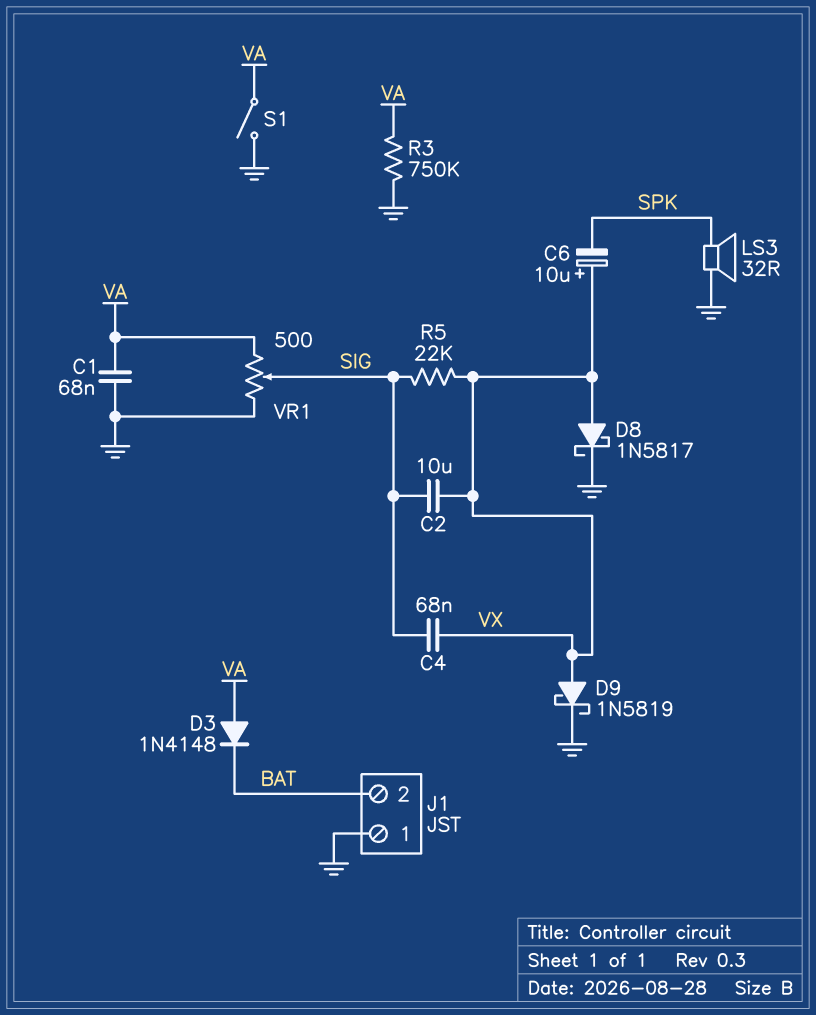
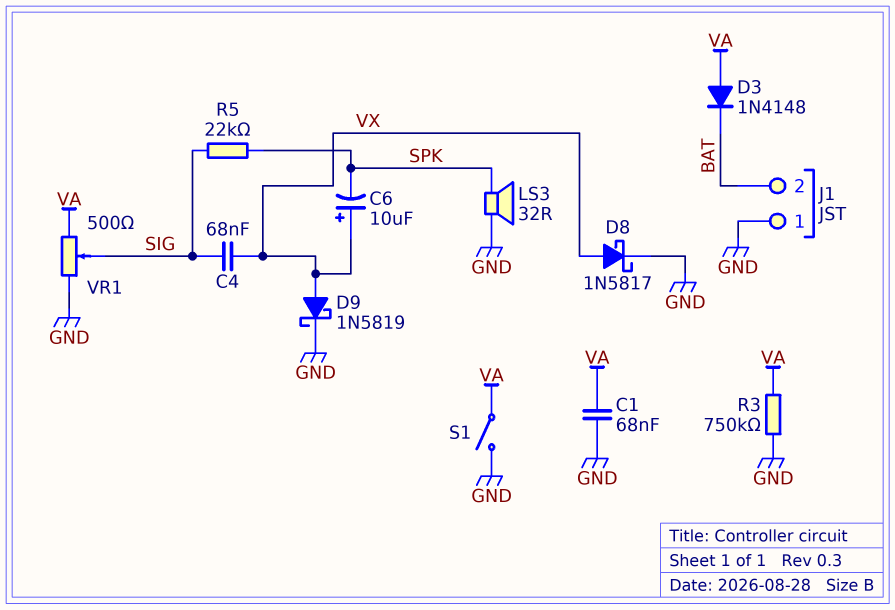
C2: 10uF (SIG, VX) -> none
R5: 22k (SIG, VX) -> 22k (SIG, SPK)

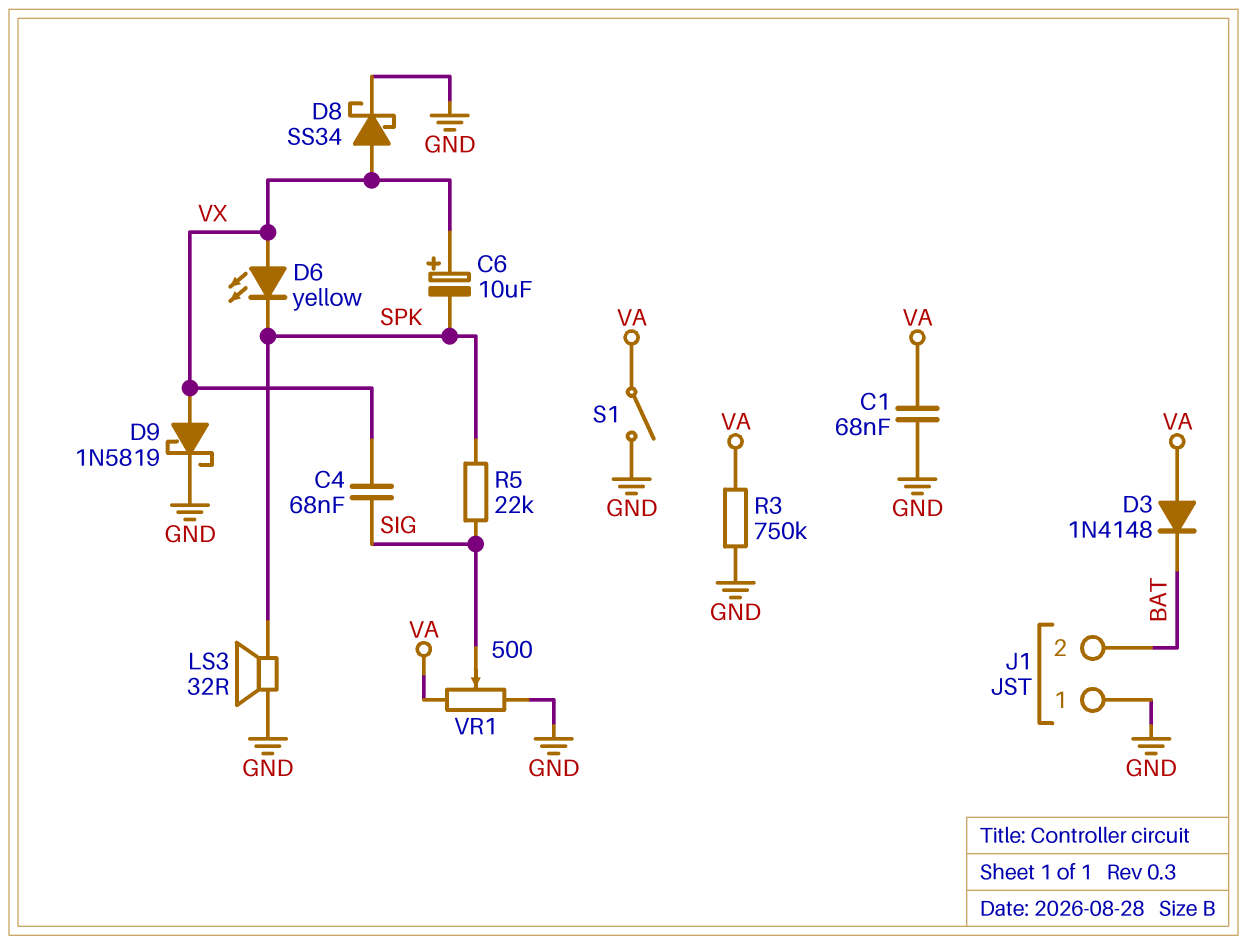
D6: none -> LED yellow (A VX, K SPK)
D8: schottky 1N5817 (A VX, K GND) -> schottky SS34 (A VX, K GND)

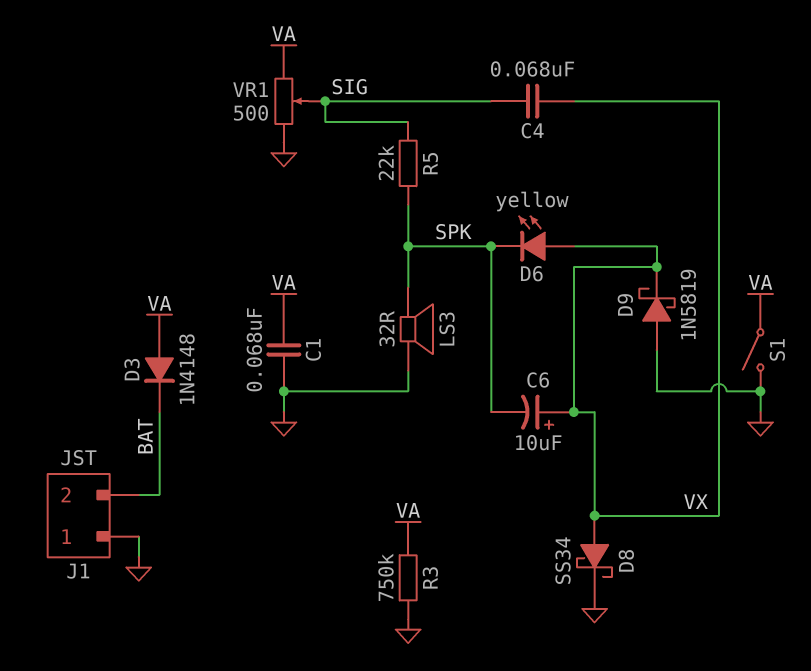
D9: schottky 1N5819 (A VX, K GND) -> schottky 1N5819 (A GND, K VX)

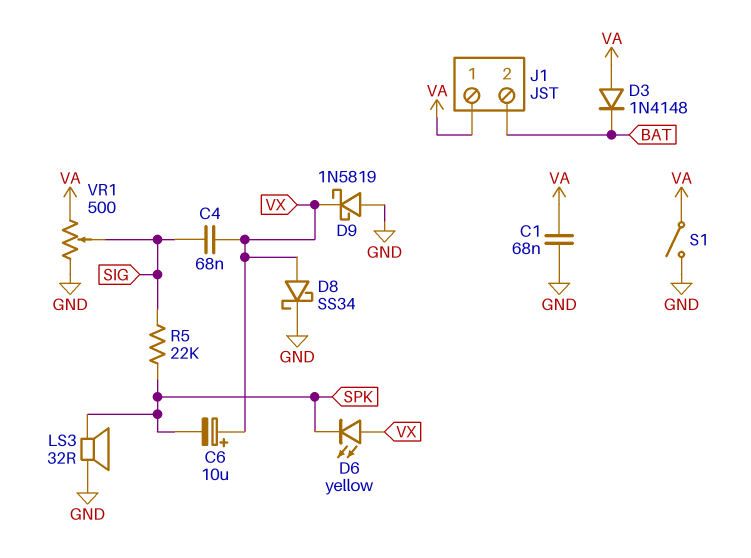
J1 pin 1: GND -> VA
R3: 750k (GND, VA) -> none

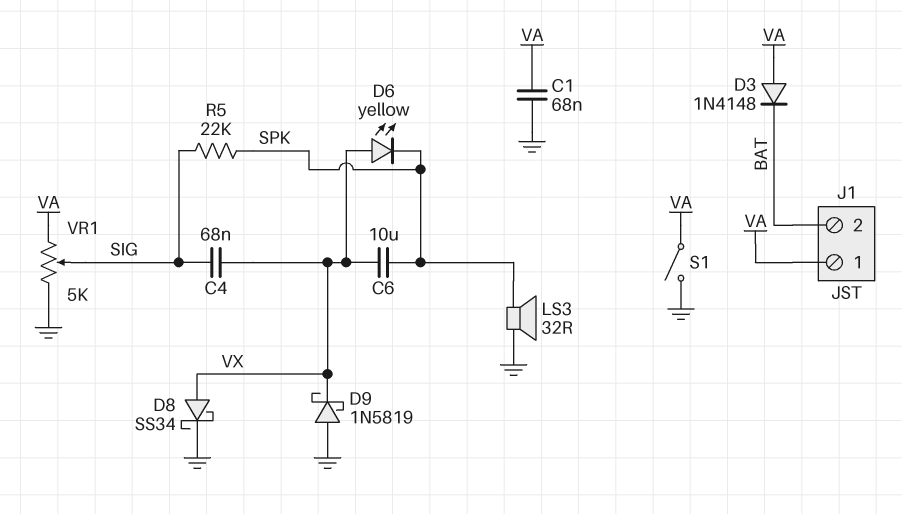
C6: 10uF (plus VX, minus SPK) -> 10uF (SPK, VX)
VR1: 500 (GND, VA, wiper SIG) -> 5k (GND, VA, wiper SIG)

